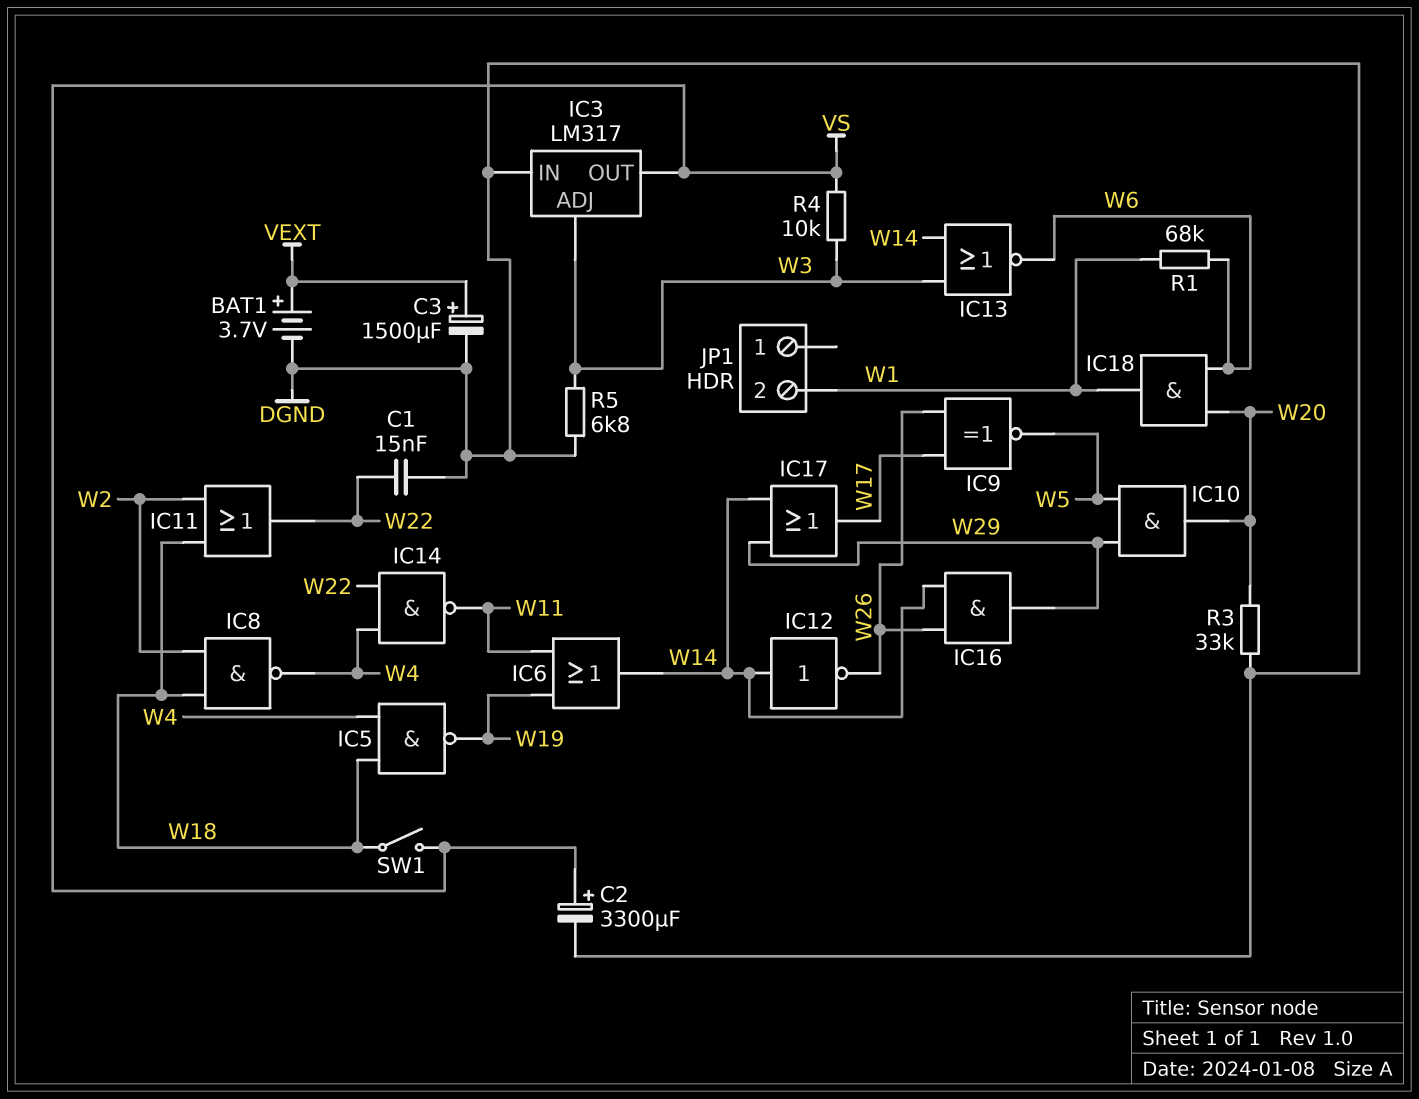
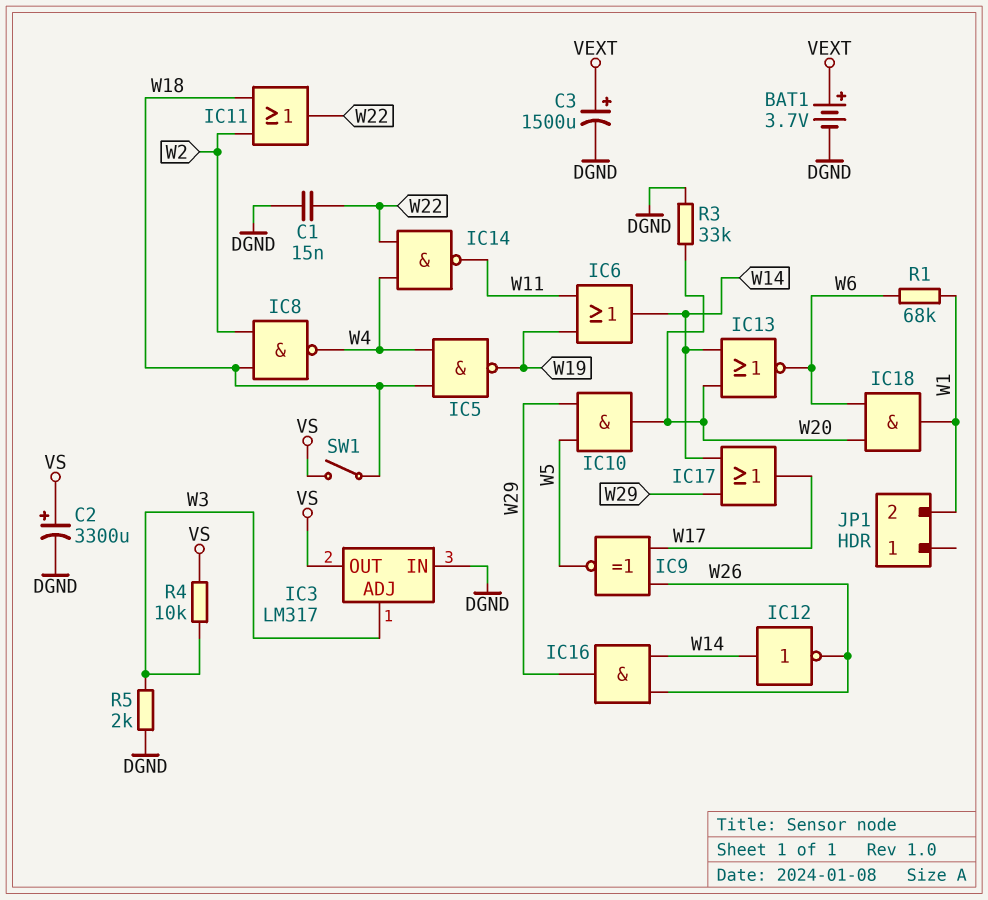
IC13: NOR (in W3, in W14, out W6) -> NOR (in W14, in W20, out W6)
R5: 6.8k (DGND, W3) -> 2k (DGND, W3)

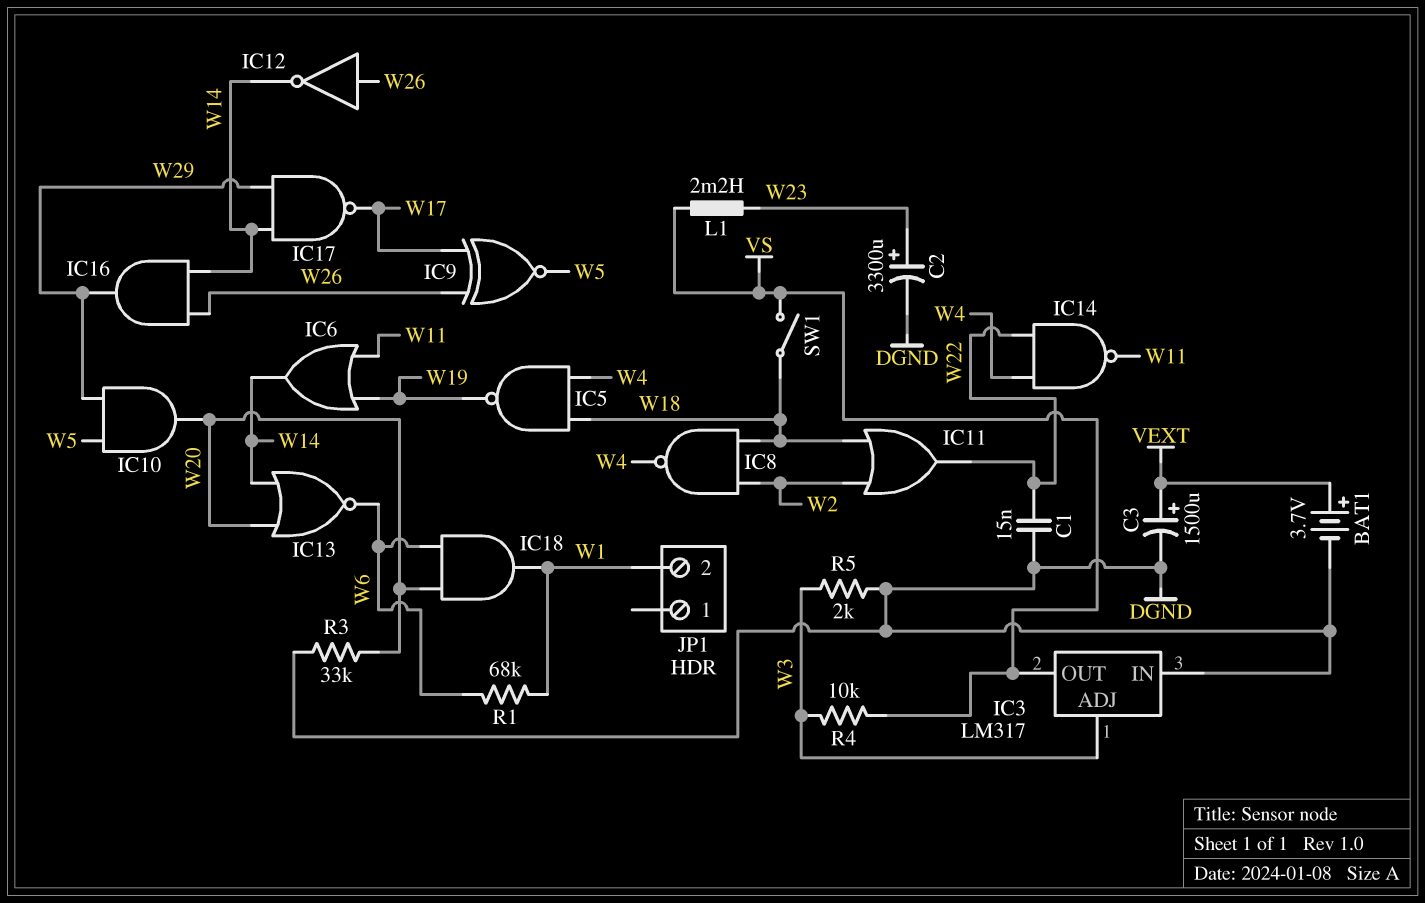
C2: 3300uF (plus VS, minus DGND) -> 3300uF (plus W23, minus DGND)
IC12: NOT (in W14, out W26) -> NOT (in W26, out W14)
IC17: OR (in W14, in W29, out W17) -> NAND (in W14, in W29, out W17)
L1: none -> 2.2mH (VS, W23)

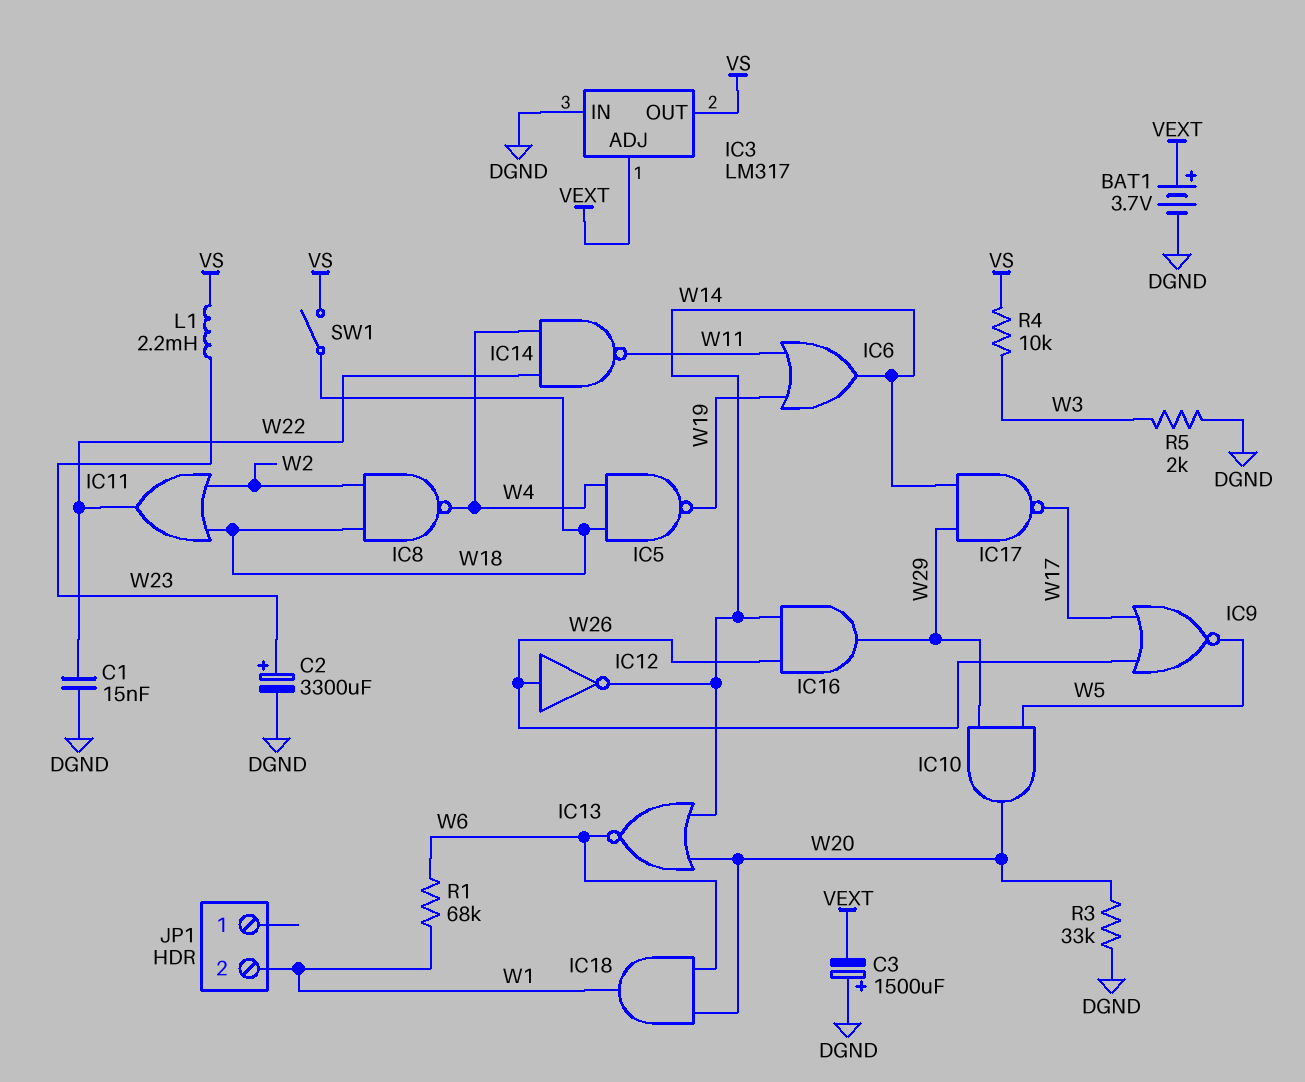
C3: 1500uF (plus VEXT, minus DGND) -> 1500uF (plus DGND, minus VEXT)
IC3 pin ADJ: W3 -> VEXT
IC9: XNOR (in W17, in W26, out W5) -> NOR (in W17, in W26, out W5)

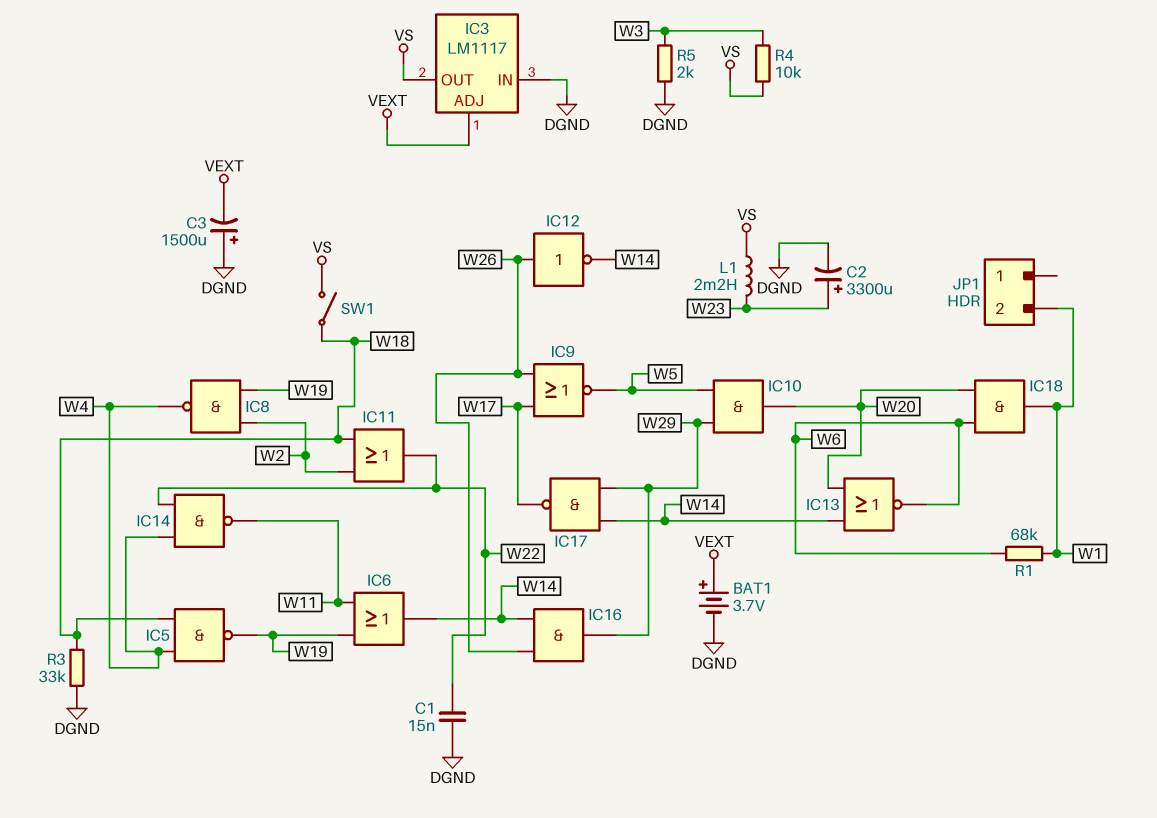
IC3: LM317 -> LM1117
IC8: NAND (in W2, in W18, out W4) -> NAND (in W2, in W19, out W4)
R3: 33k (DGND, W20) -> 33k (DGND, W18)

